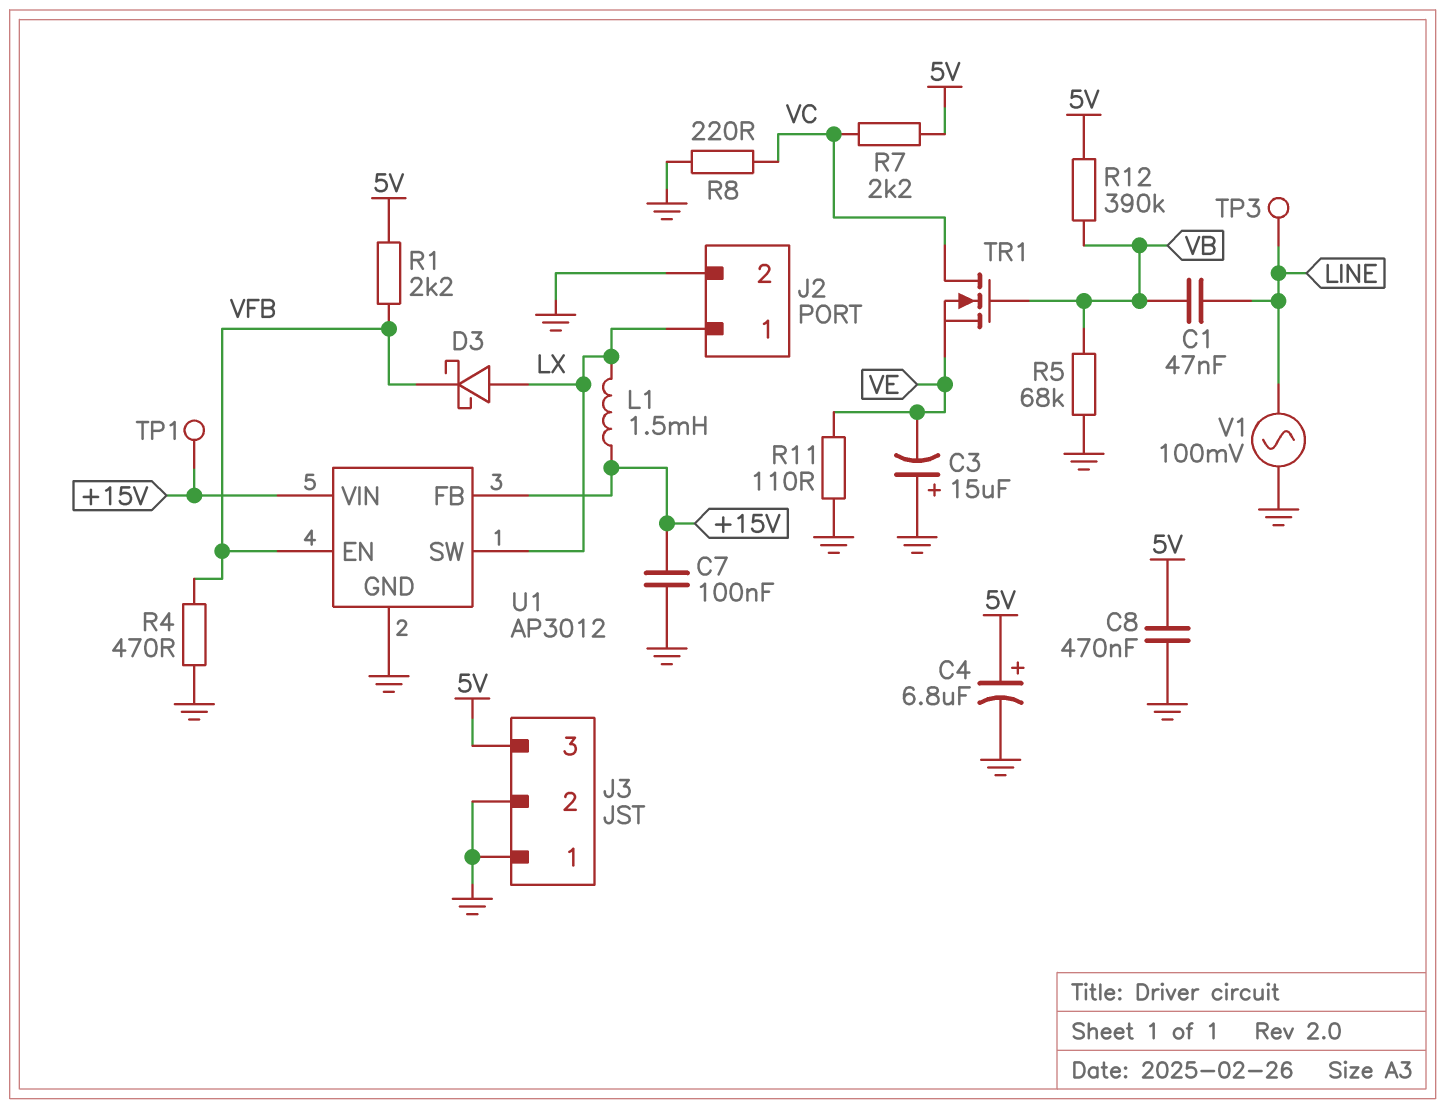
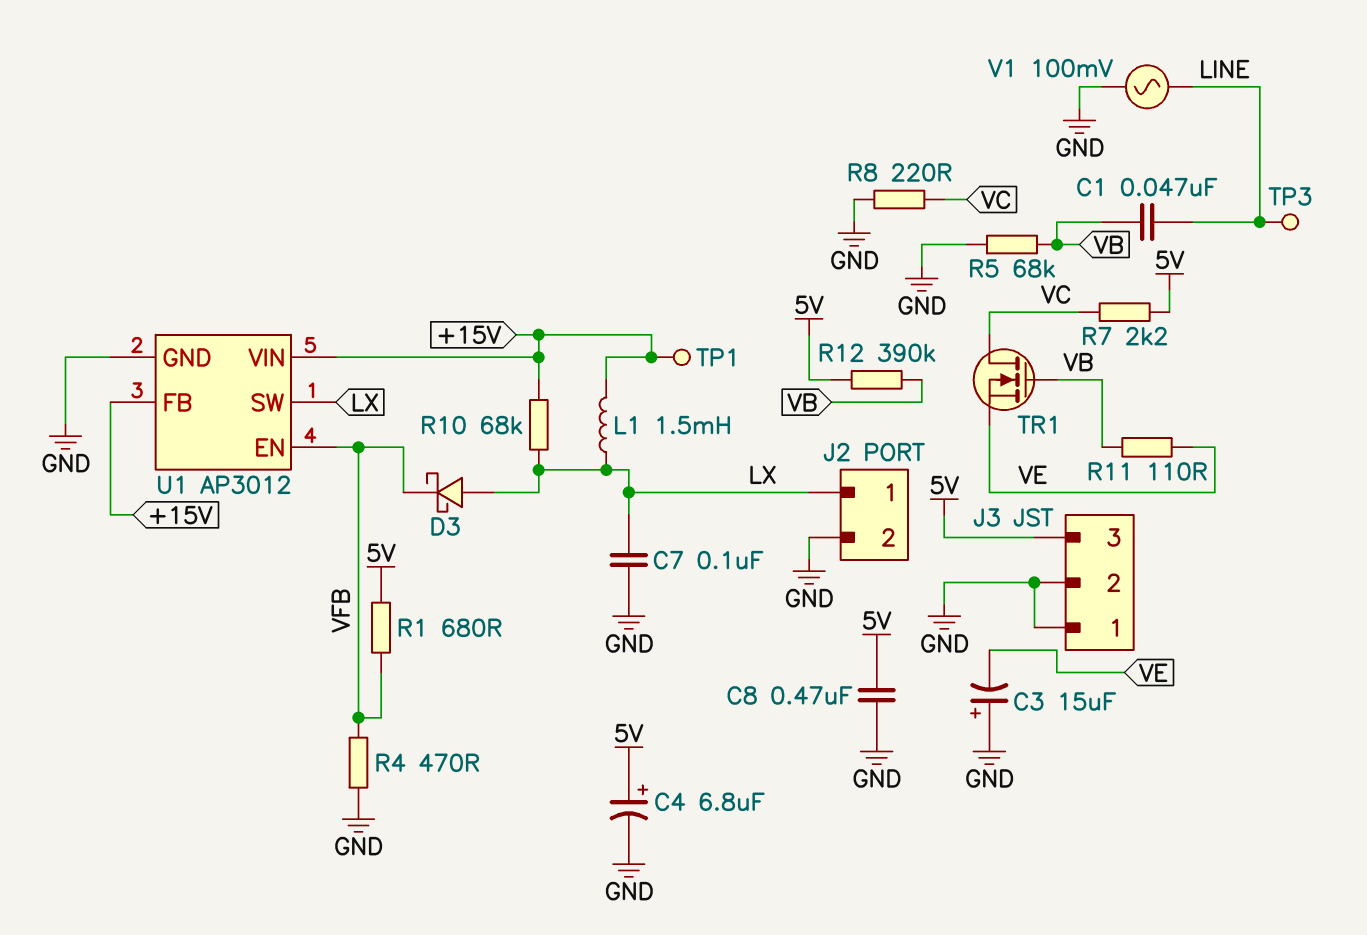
C7: 100nF (+15V, GND) -> 100nF (GND, LX)
R1: 2.2k (5V, VFB) -> 680 (5V, VFB)
R10: none -> 68k (+15V, LX)
R11: 110 (GND, VE) -> 110 (VB, VE)

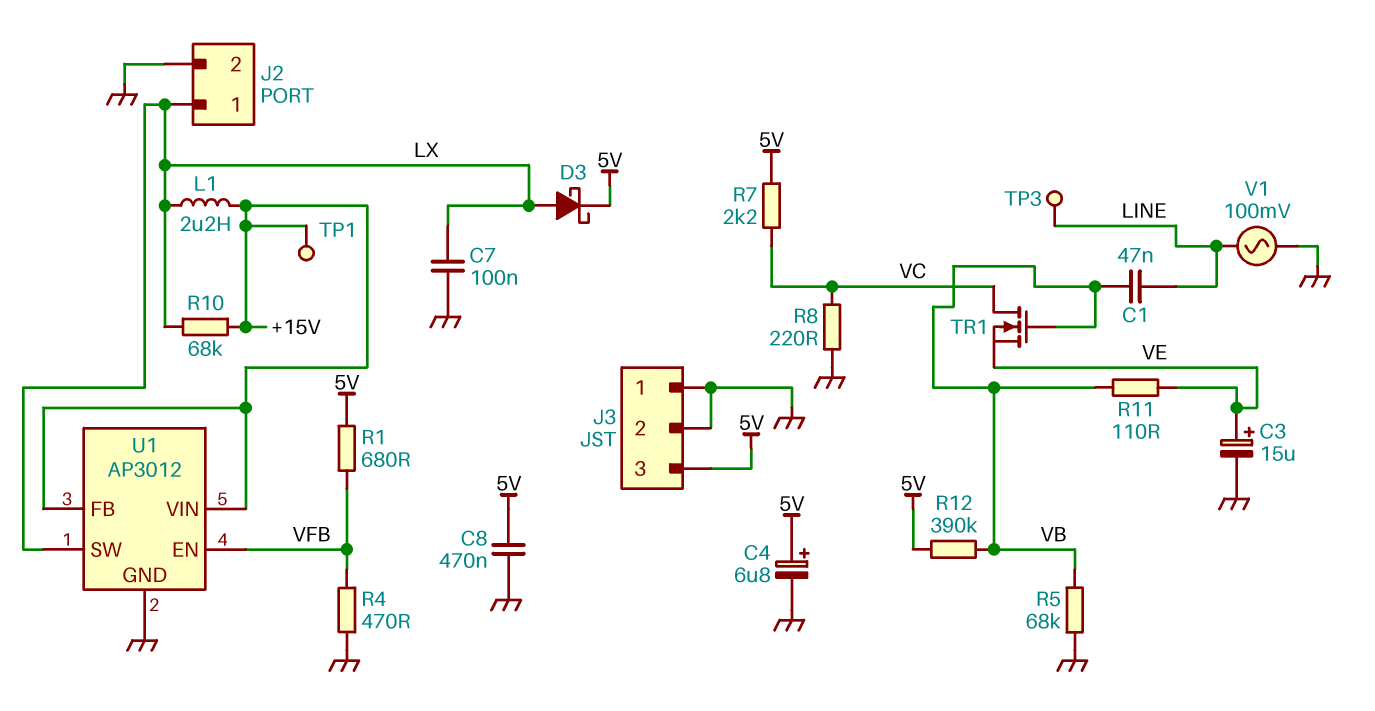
C3: 15uF (plus GND, minus VE) -> 15uF (plus VE, minus GND)
D3: schottky (A LX, K VFB) -> schottky (A LX, K 5V)
L1: 1.5mH (+15V, LX) -> 2.2uH (+15V, LX)

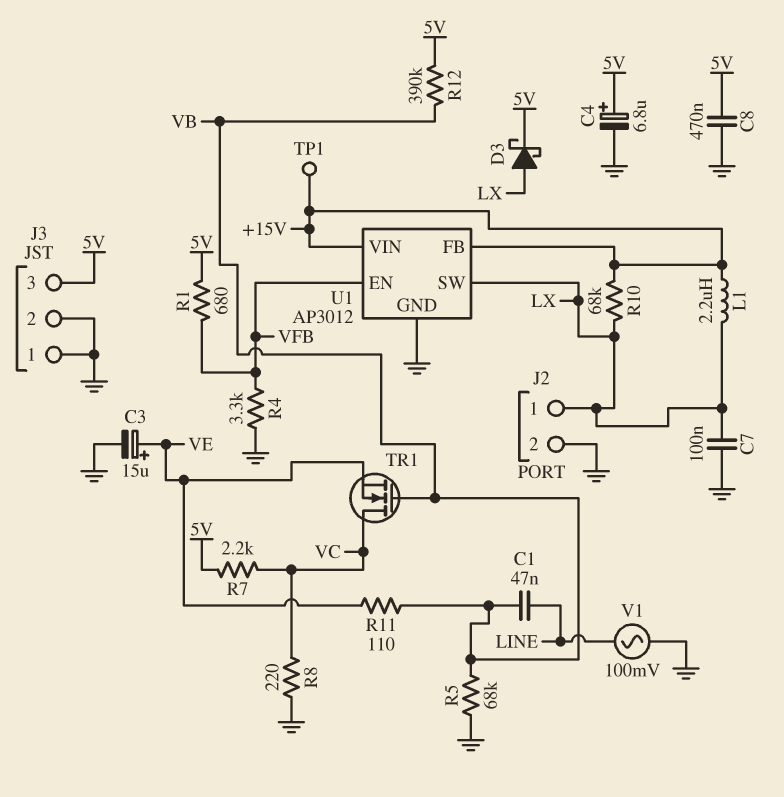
R4: 470 (GND, VFB) -> 3.3k (GND, VFB)
TP3: test point (LINE) -> none

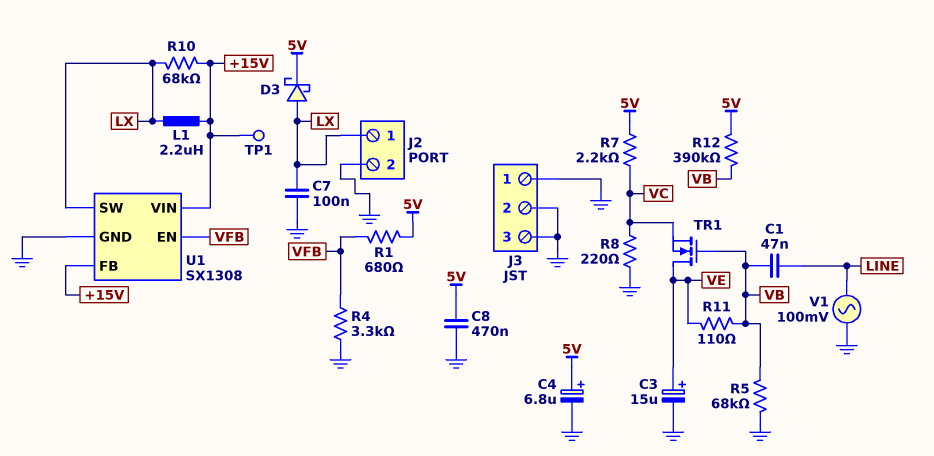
J3 pin 3: 5V -> GND
TR1: NMOS (G VB, D VC, S VE) -> NMOS (G VB, D VE, S VC)
U1: AP3012 -> SX1308

